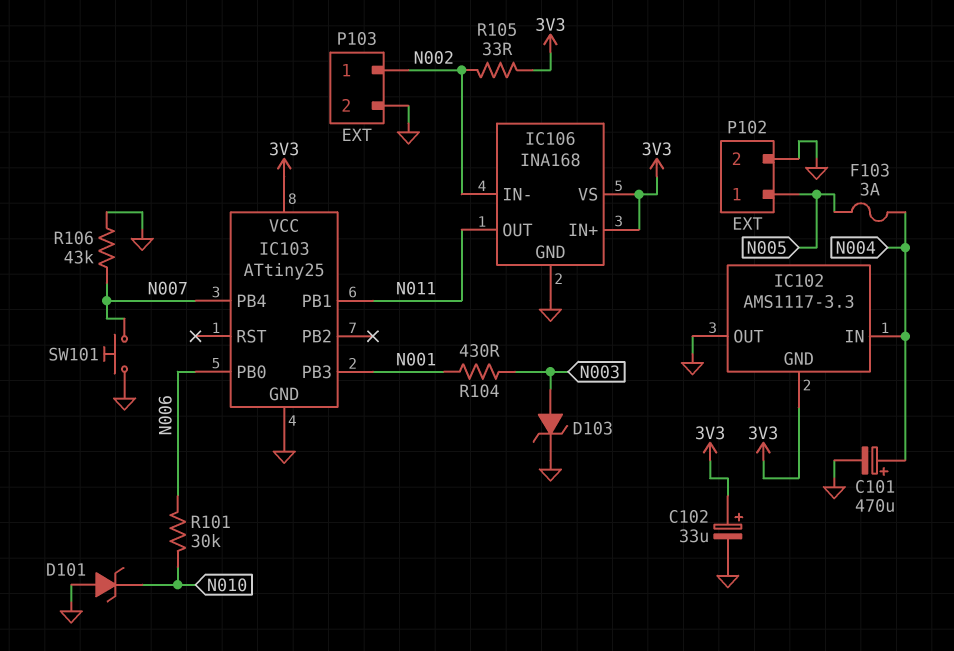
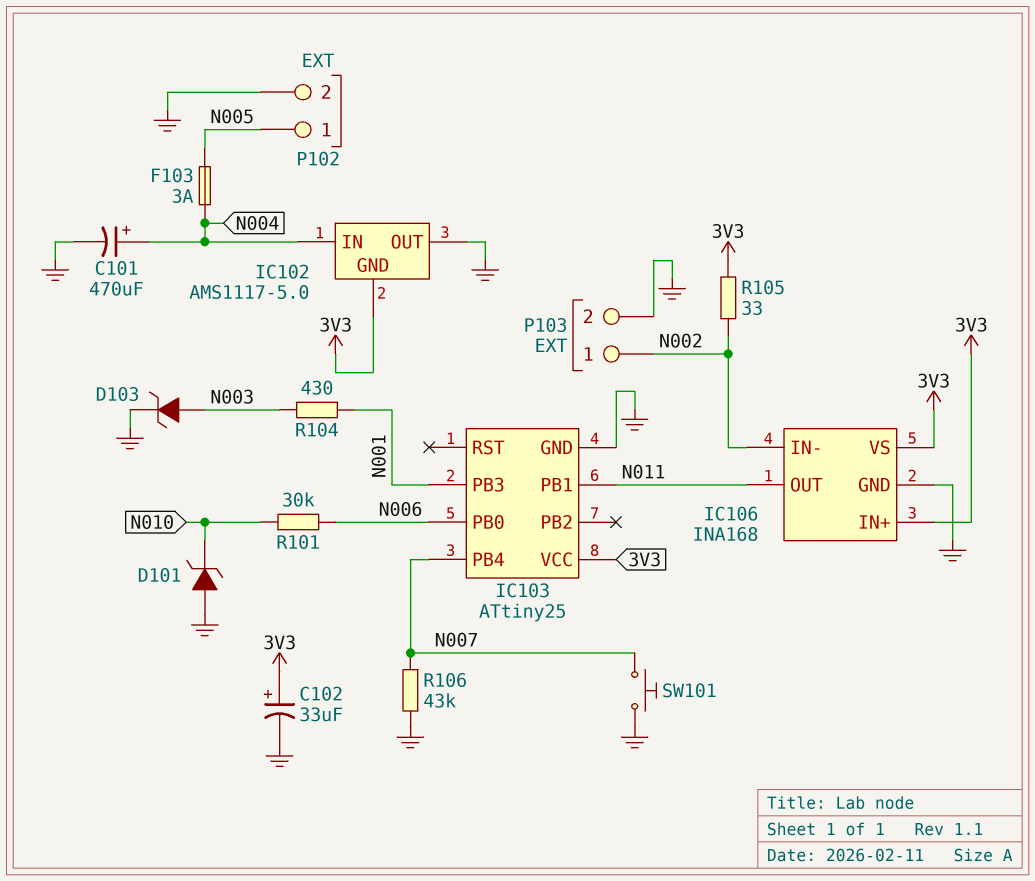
IC102: AMS1117-3.3 -> AMS1117-5.0

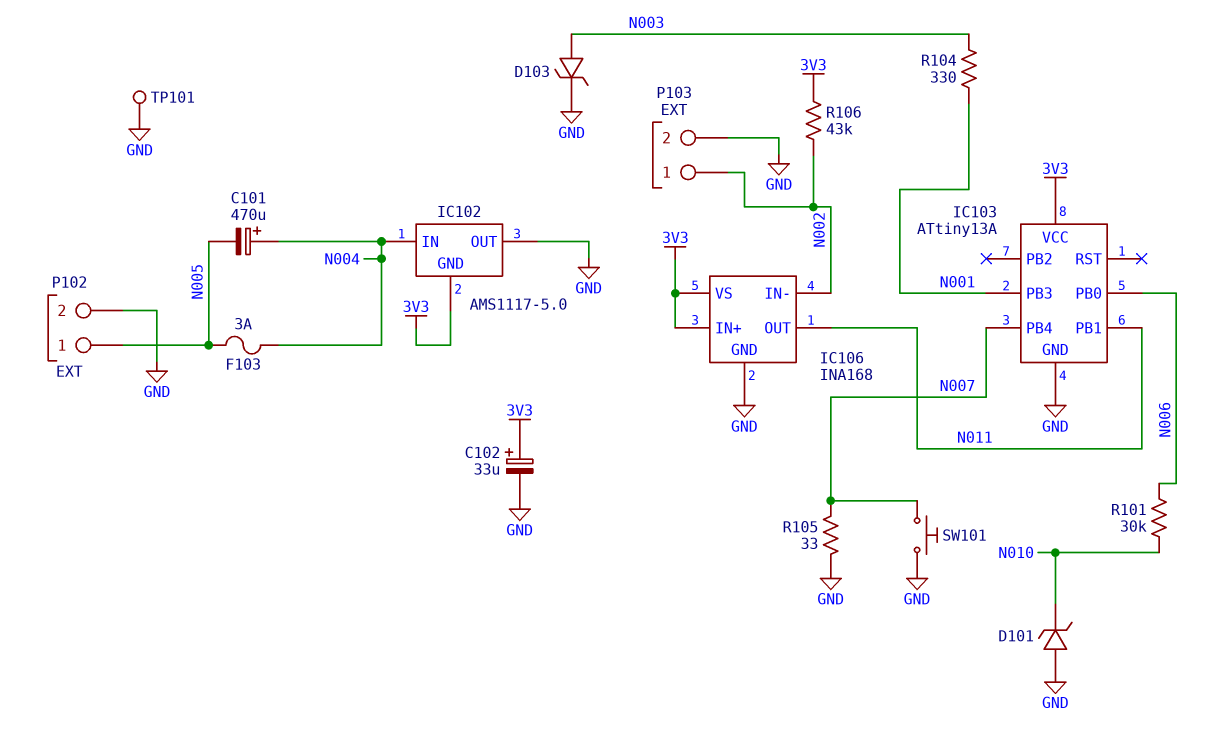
C101: 470uF (plus N004, minus GND) -> 470uF (plus N004, minus N005)
IC103: ATtiny25 -> ATtiny13A
R104: 430 (N001, N003) -> 330 (N001, N003)
R105: 33 (3V3, N002) -> 33 (GND, N007)
R106: 43k (GND, N007) -> 43k (3V3, N002)
TP101: none -> test point (GND)

